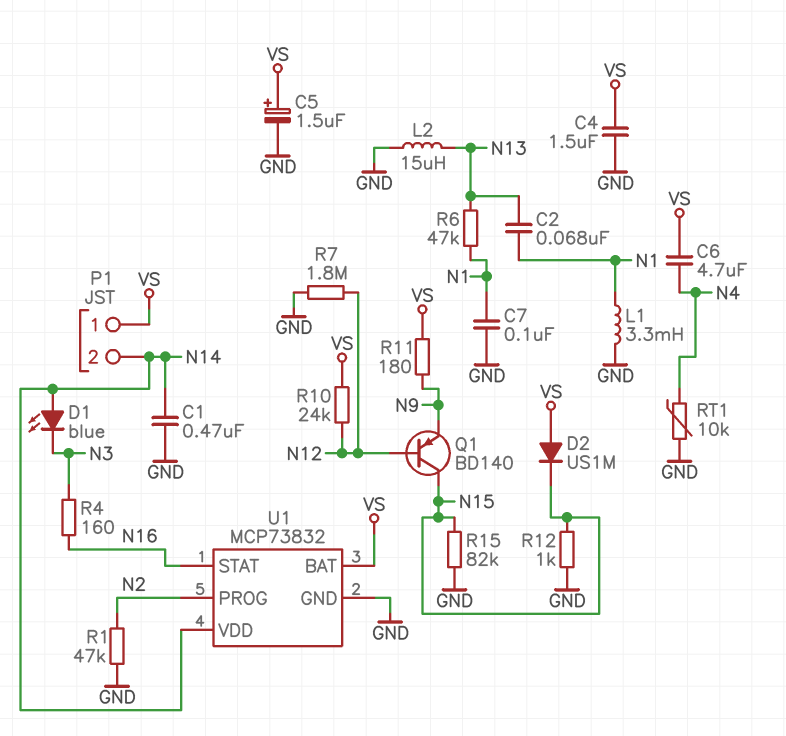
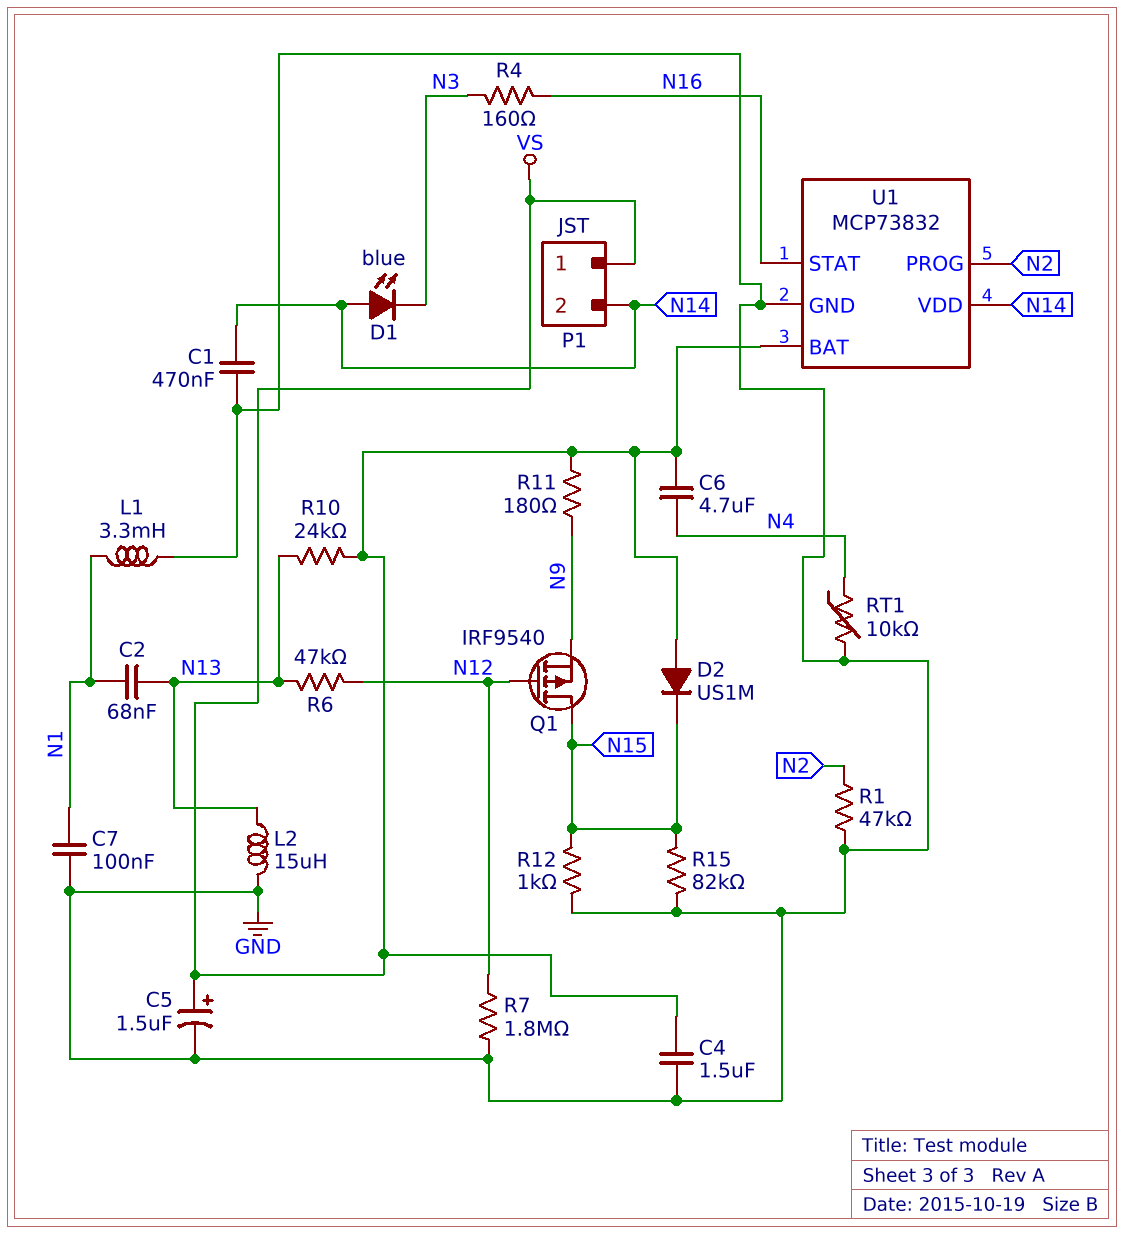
Q1: PNP BD140 (B N12, C N15, E N9) -> PMOS IRF9540 (G N12, D N15, S N9)
R6: 47k (N1, N13) -> 47k (N12, N13)
R10: 24k (N12, VS) -> 24k (N13, VS)

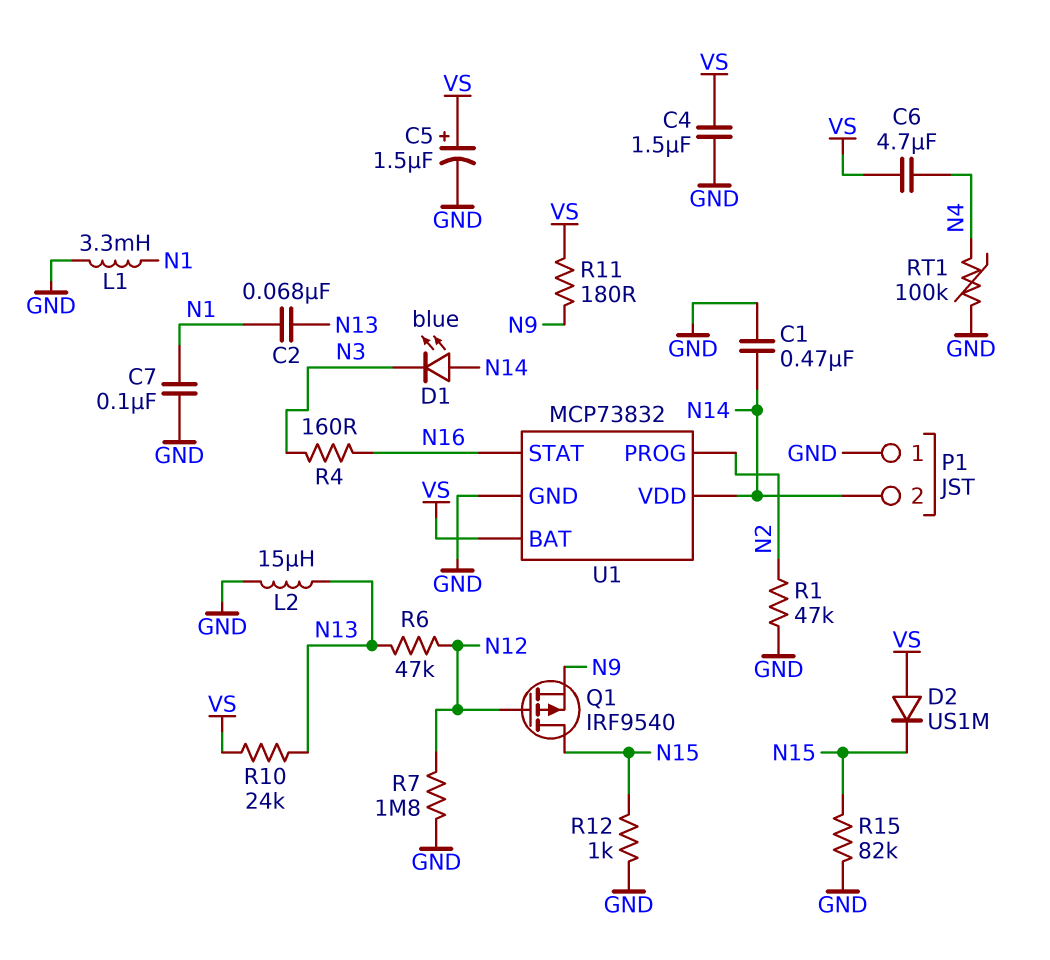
P1 pin 1: VS -> GND
RT1: 10k (GND, N4) -> 100k (GND, N4)

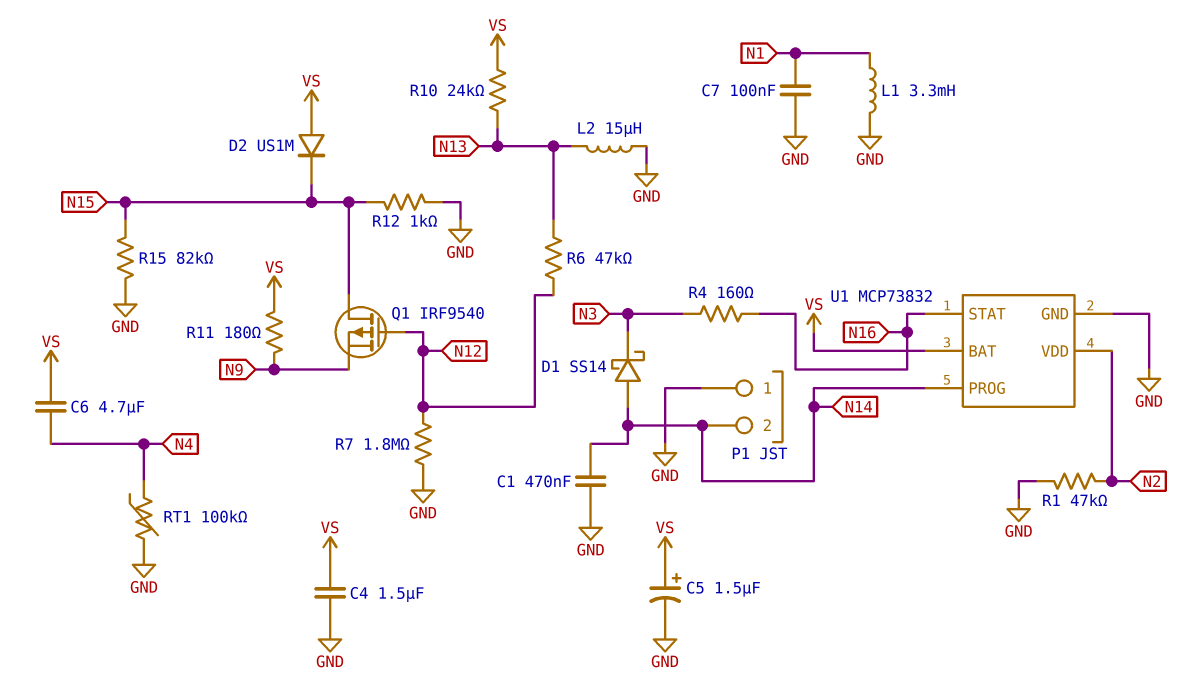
C2: 68nF (N1, N13) -> none
D1: LED blue (A N14, K N3) -> schottky SS14 (A N14, K N3)
U1 pin PROG: N2 -> N14
U1 pin VDD: N14 -> N2

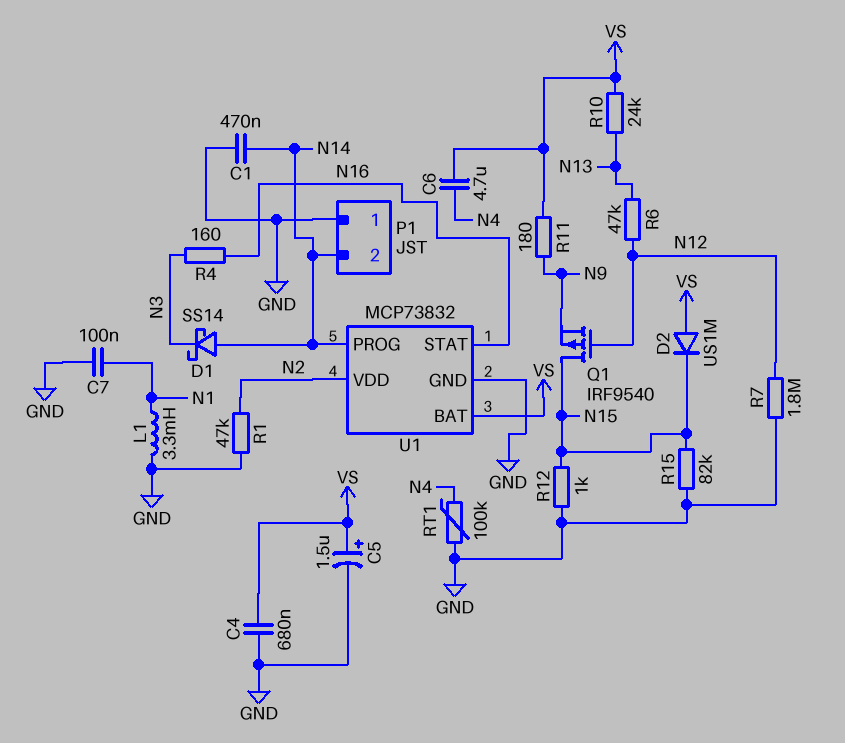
C4: 1.5uF (GND, VS) -> 680nF (GND, VS)
L2: 15uH (GND, N13) -> none

